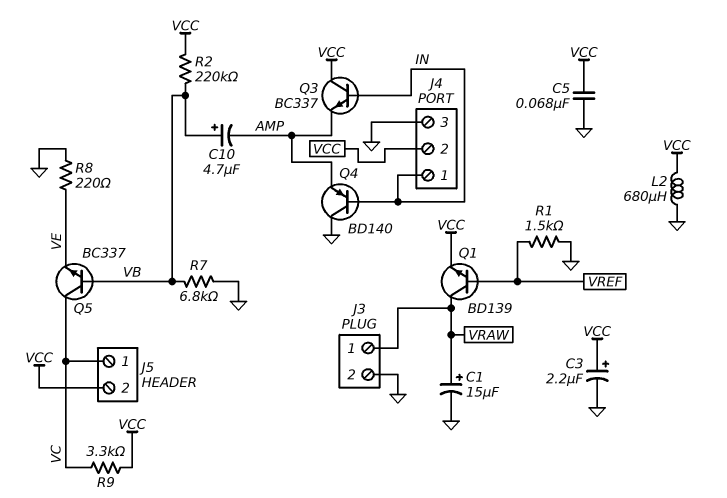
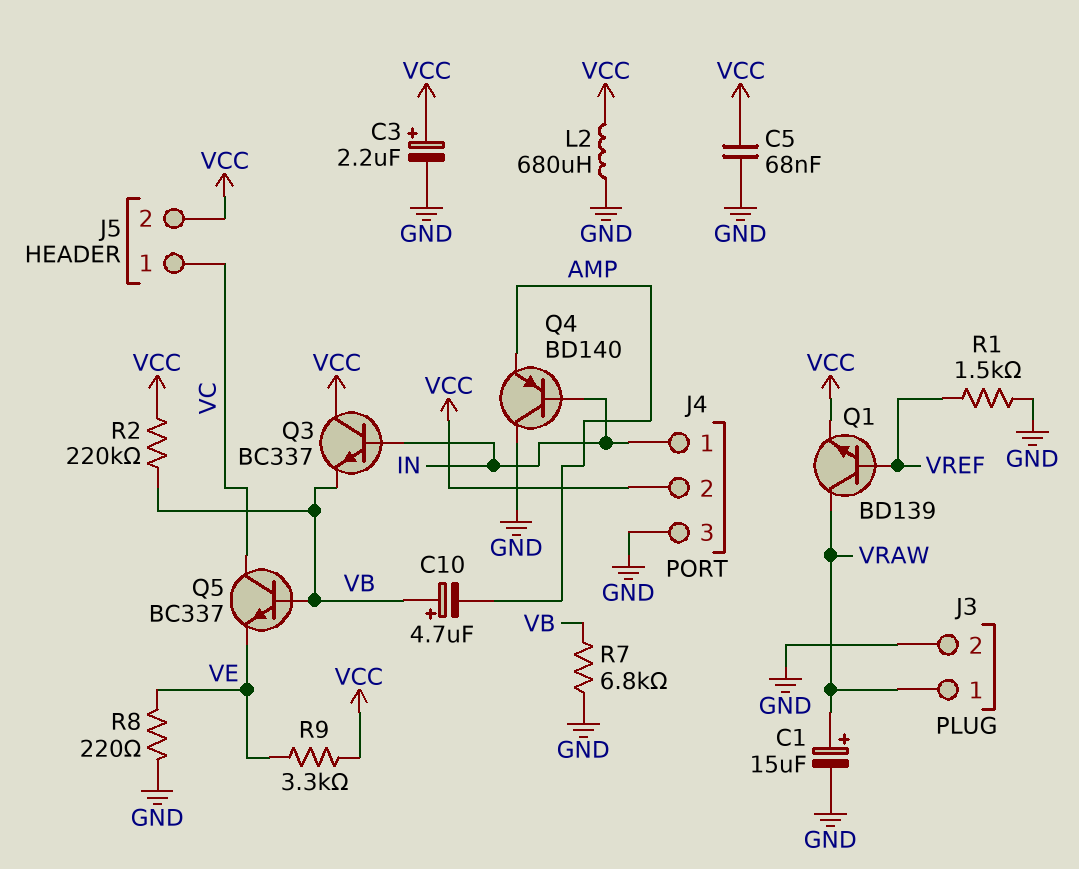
Q3: NPN BC337 (B IN, C VCC, E AMP) -> NPN BC337 (B IN, C VCC, E VB)
R9: 3.3k (VC, VCC) -> 3.3k (VCC, VE)

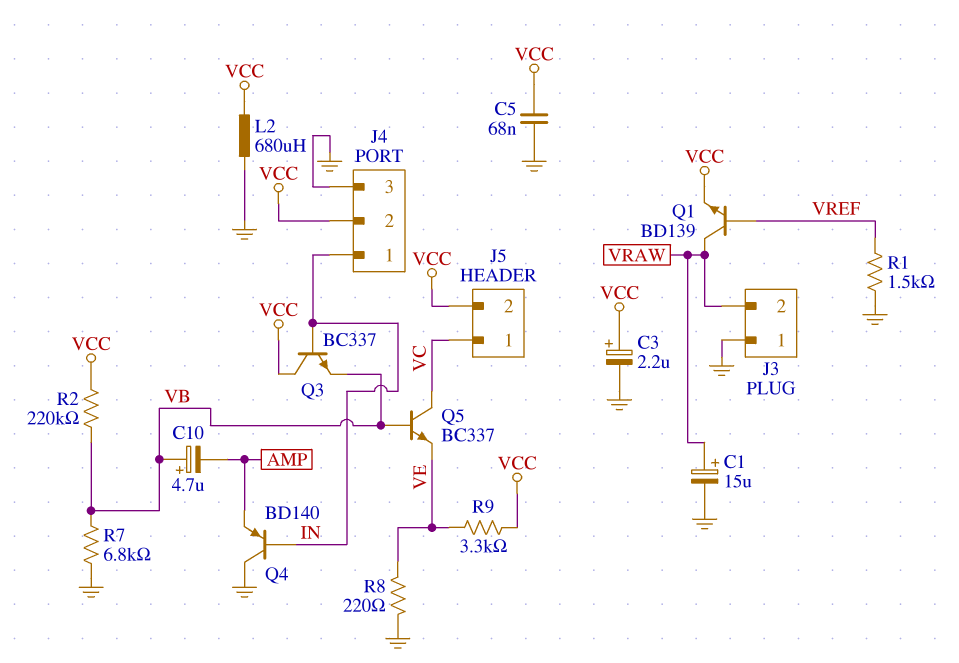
J3 pin 1: VRAW -> GND
J3 pin 2: GND -> VRAW

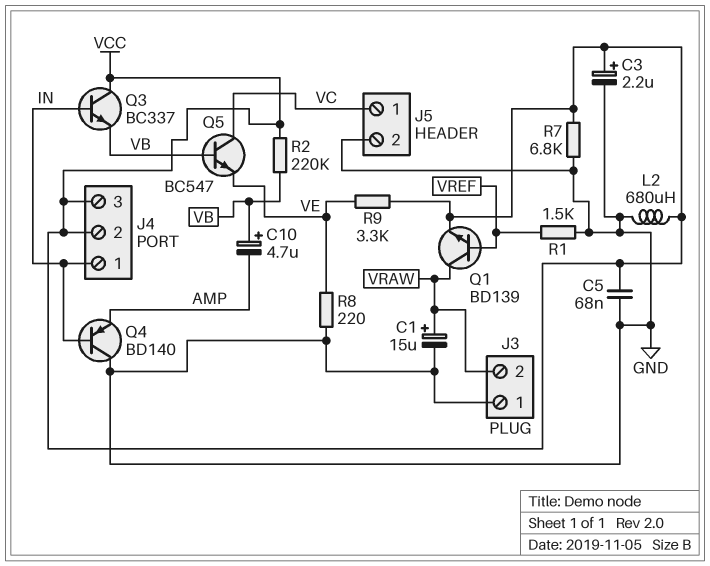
J4 pin 3: GND -> VCC
J5 pin 2: VCC -> GND
Q5: NPN BC337 (B VB, C VC, E VE) -> NPN BC547 (B VB, C VC, E VE)
R7: 6.8k (GND, VB) -> 6.8k (GND, VCC)

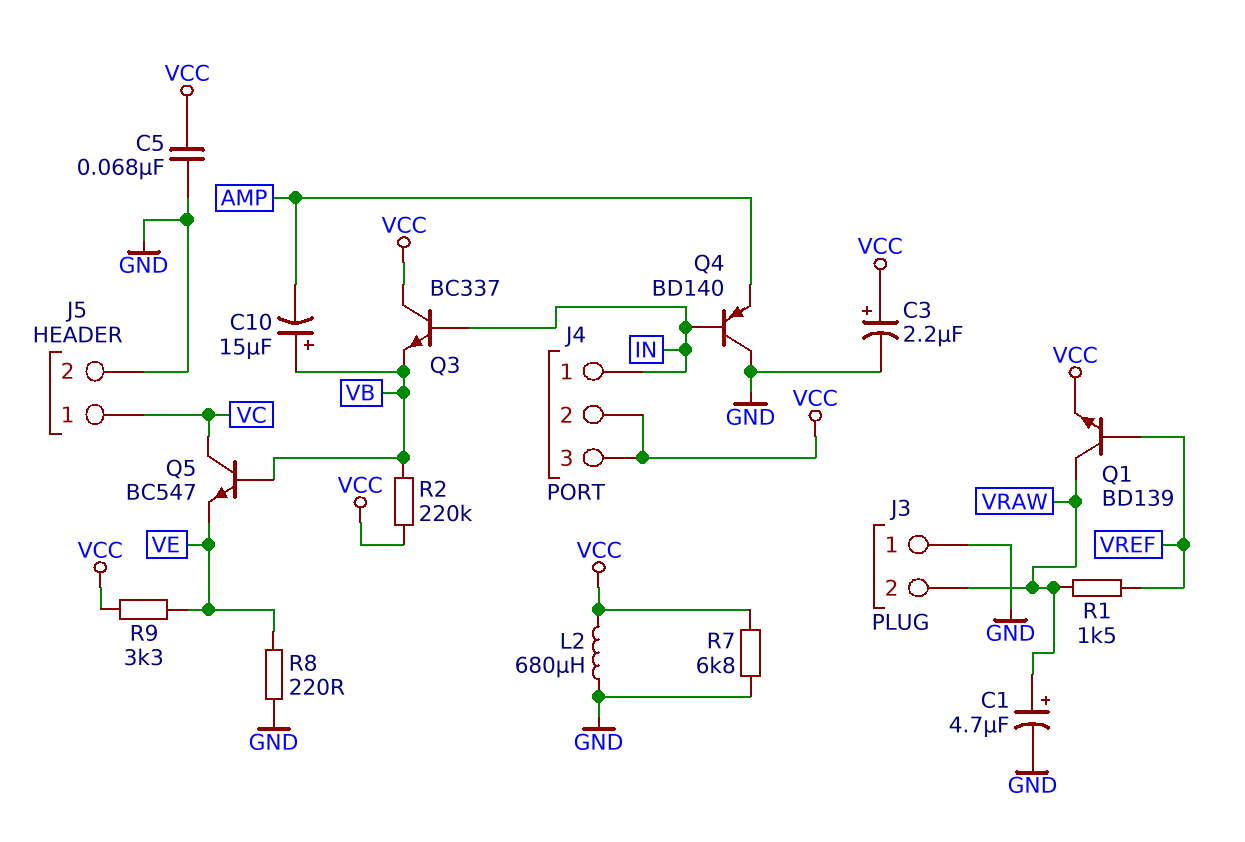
C1: 15uF (plus VRAW, minus GND) -> 4.7uF (plus VRAW, minus GND)
C10: 4.7uF (plus VB, minus AMP) -> 15uF (plus VB, minus AMP)
R1: 1.5k (GND, VREF) -> 1.5k (VRAW, VREF)

